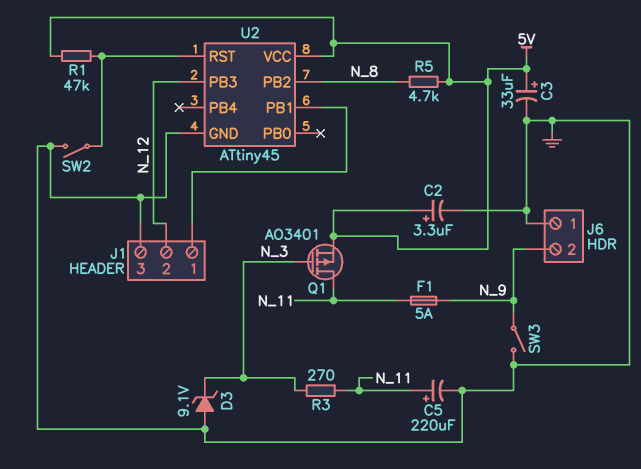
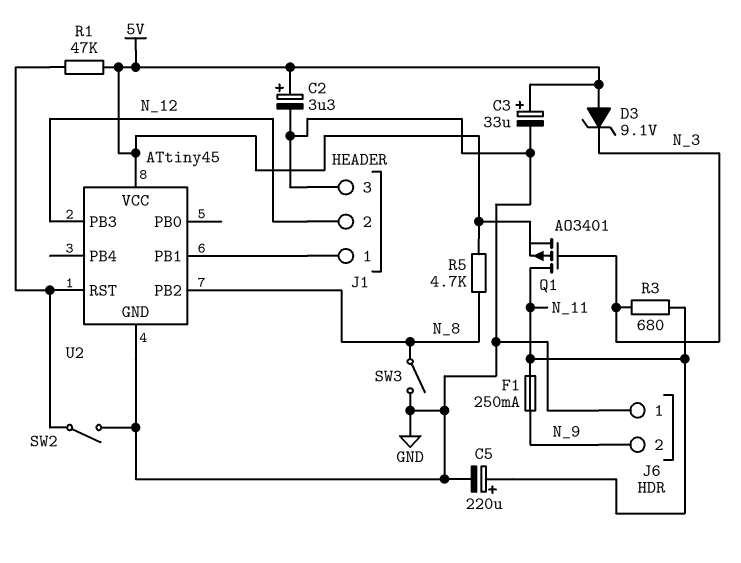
D3: zener 9.1V (A GND, K N_3) -> zener 9.1V (A 5V, K N_3)
F1: 5A (N_9, N_11) -> 250mA (N_9, N_11)
R3: 270 (N_3, N_11) -> 680 (N_3, N_11)
SW3: switch (GND, N_9) -> switch (GND, N_8)

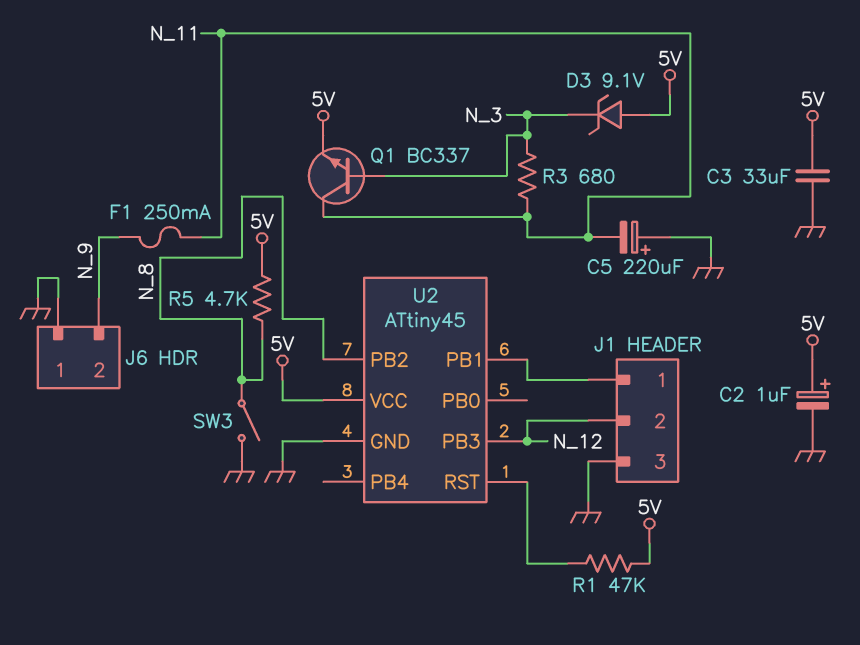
C2: 3.3uF (plus 5V, minus GND) -> 1uF (plus 5V, minus GND)
C3: 33uF (plus 5V, minus GND) -> 33uF (5V, GND)
C5: 220uF (plus N_11, minus GND) -> 220uF (plus GND, minus N_11)
Q1: PMOS AO3401 (G N_3, D N_11, S 5V) -> NPN BC337 (B N_3, C N_11, E 5V)
SW2: switch (GND, U2/RST) -> none

